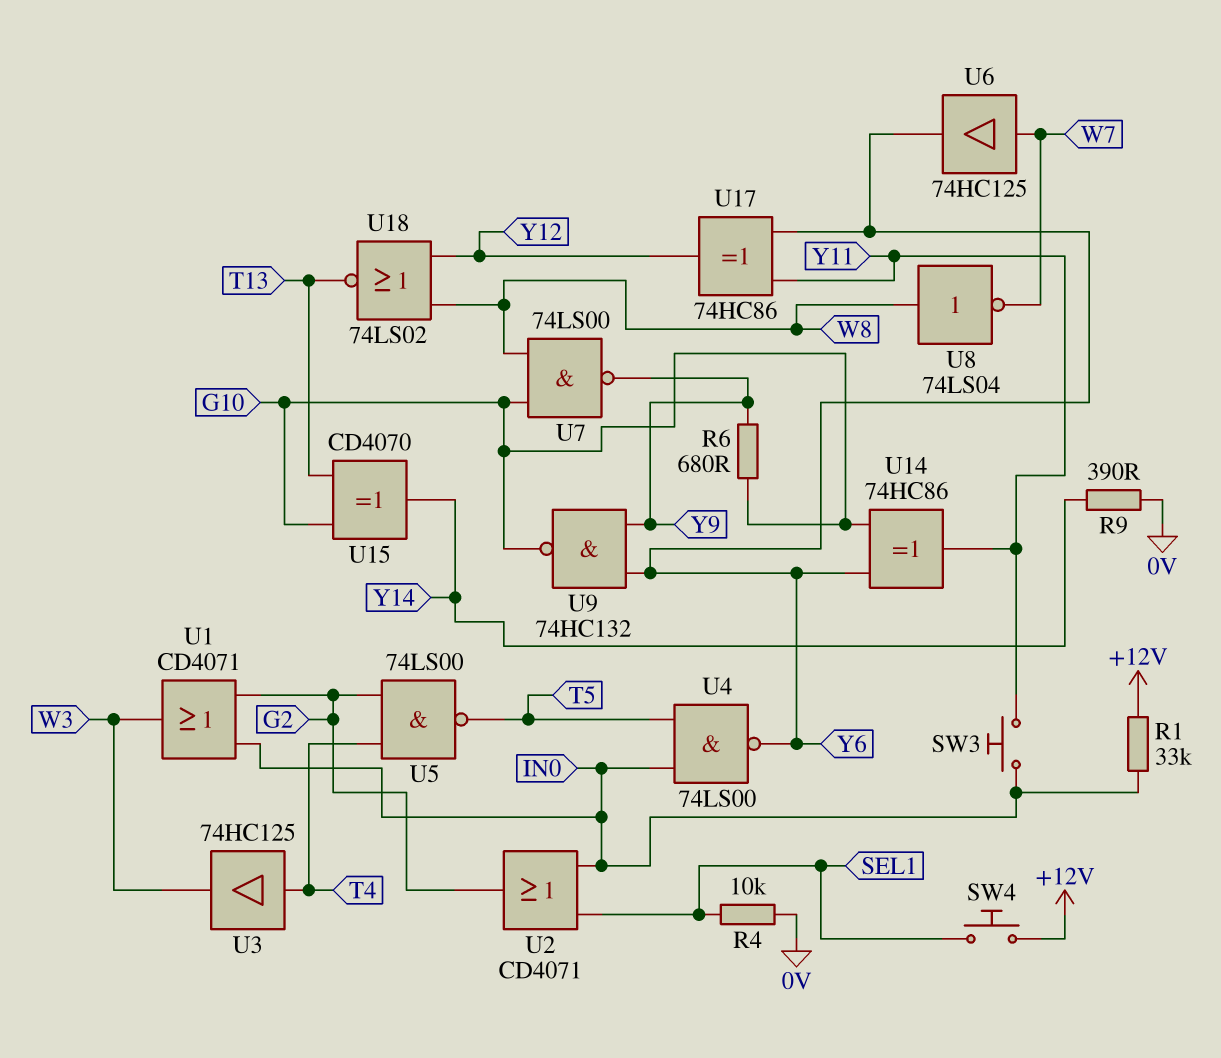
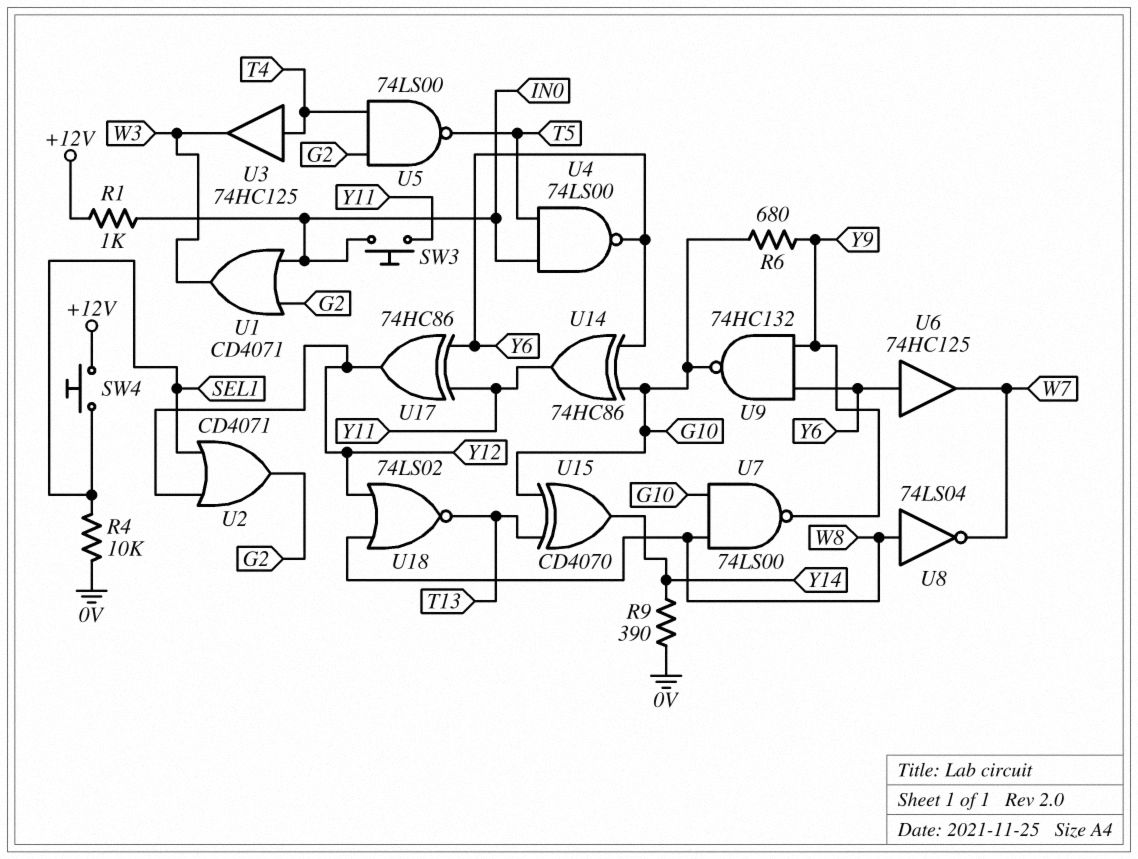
R1: 33k (+12V, IN0) -> 1k (+12V, IN0)
U2: OR CD4071 (in IN0, in SEL1, out G2) -> OR CD4071 (in SEL1, in Y12, out G2)
U6: buffer 74HC125 (in W7, out Y6) -> buffer 74HC125 (in Y6, out W7)

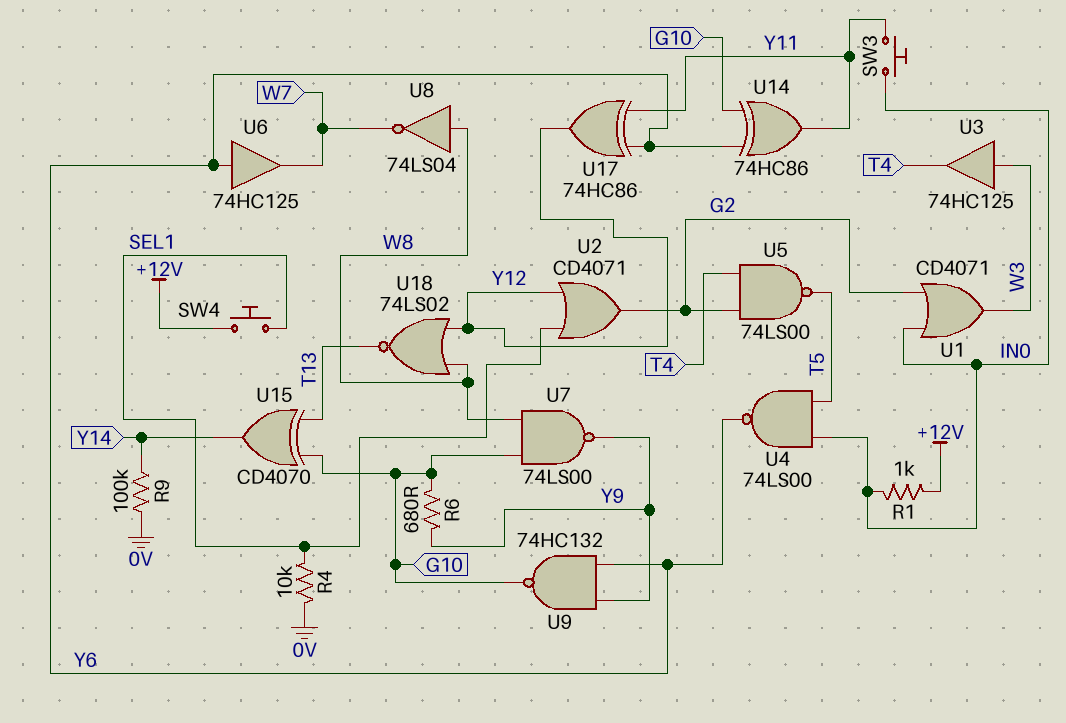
R9: 390 (0V, Y14) -> 100k (0V, Y14)
U3: buffer 74HC125 (in T4, out W3) -> buffer 74HC125 (in W3, out T4)

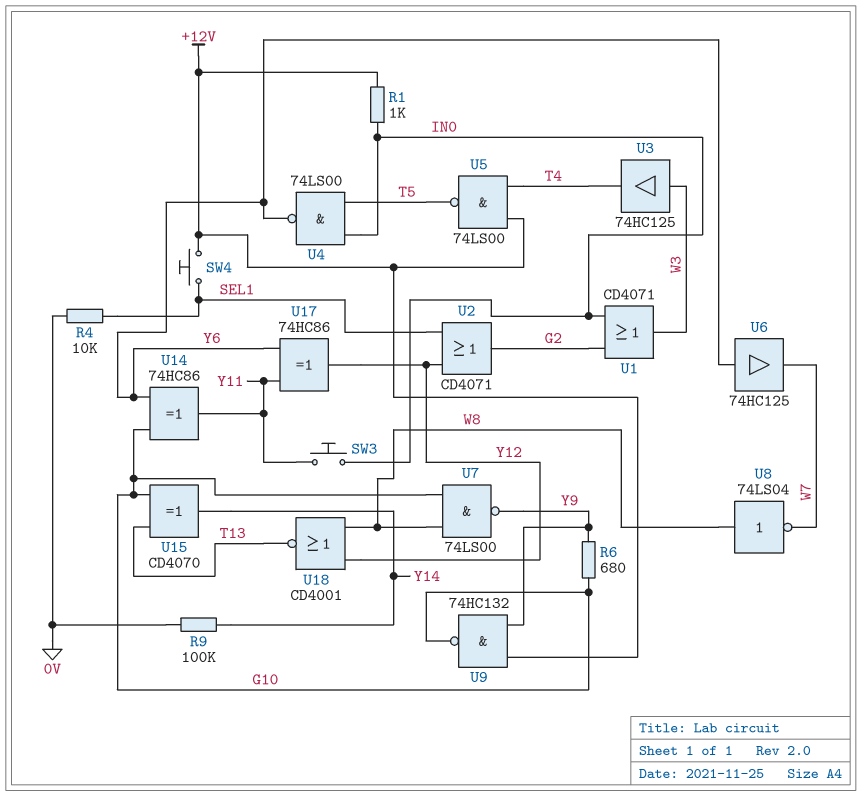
U5: NAND 74LS00 (in G2, in T4, out T5) -> NAND 74LS00 (in +12V, in T4, out T5)
U9: NAND 74HC132 (in Y6, in Y9, out G10) -> NAND 74HC132 (in +12V, in Y9, out G10)
U18: NOR 74LS02 (in W8, in Y12, out T13) -> NOR CD4001 (in W8, in Y12, out T13)

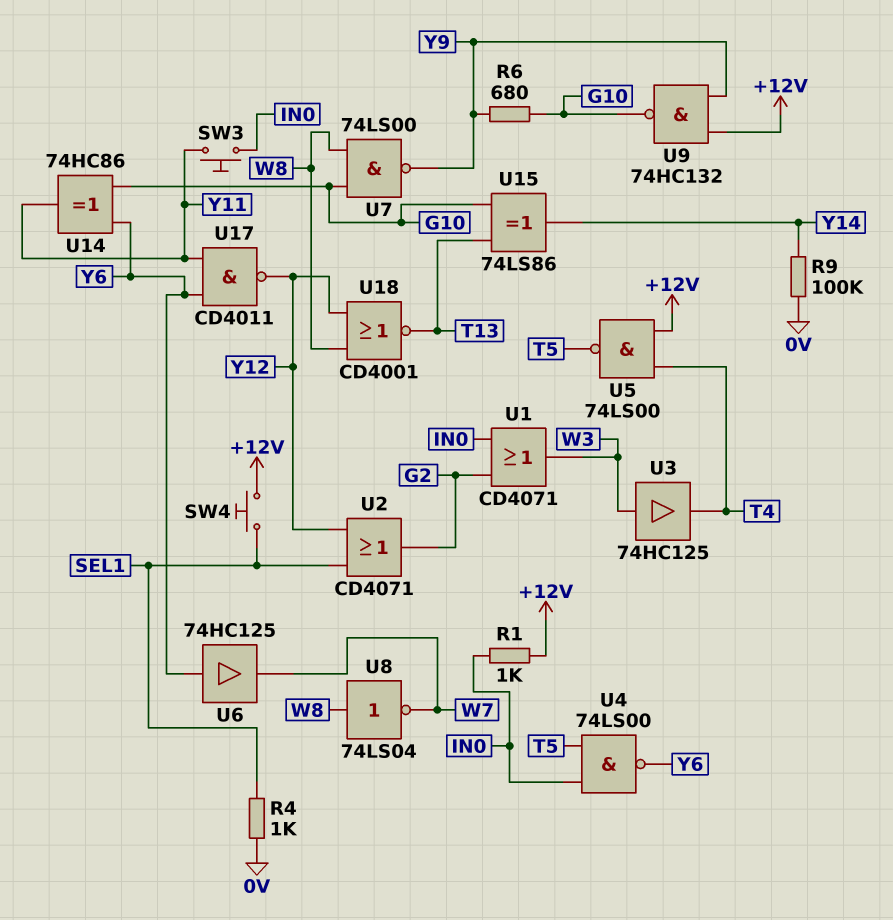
R4: 10k (0V, SEL1) -> 1k (0V, SEL1)
U15: XOR CD4070 (in G10, in T13, out Y14) -> XOR 74LS86 (in G10, in T13, out Y14)
U17: XOR 74HC86 (in Y6, in Y11, out Y12) -> NAND CD4011 (in Y6, in Y11, out Y12)

